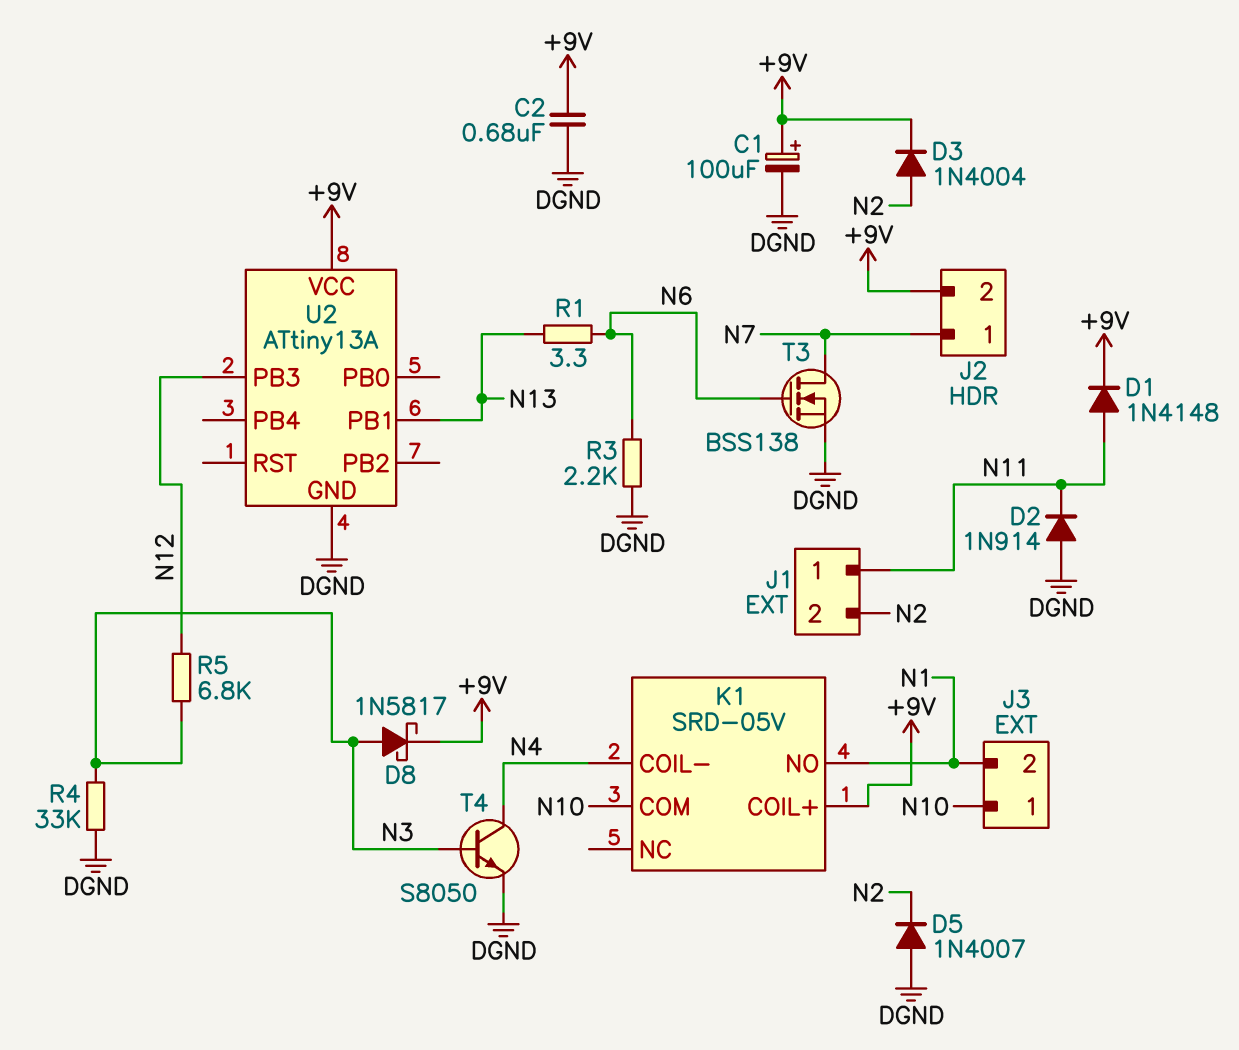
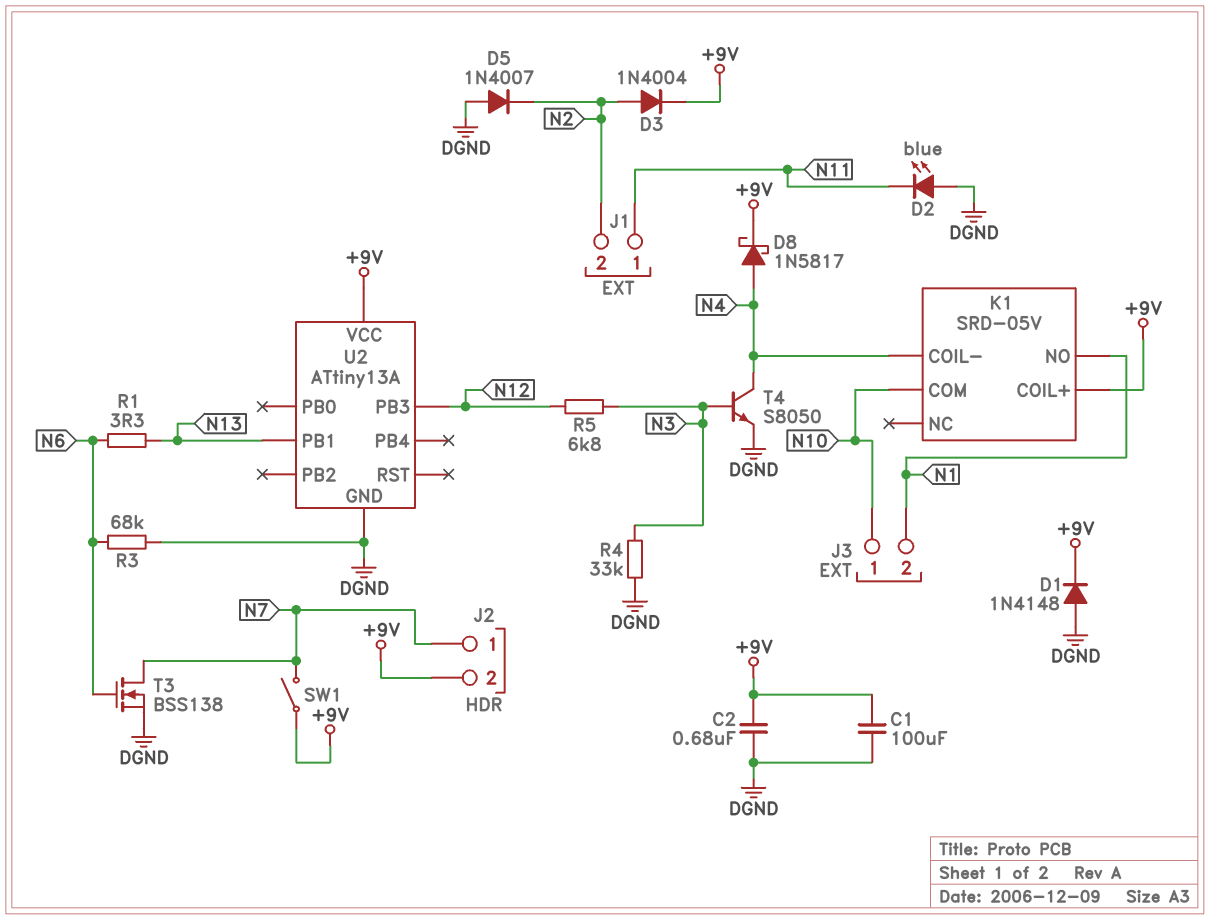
C1: 100uF (plus +9V, minus DGND) -> 100uF (+9V, DGND)
D1: diode 1N4148 (A N11, K +9V) -> diode 1N4148 (A DGND, K +9V)
D2: diode 1N914 (A DGND, K N11) -> LED blue (A DGND, K N11)
D8: schottky 1N5817 (A N3, K +9V) -> schottky 1N5817 (A N4, K +9V)
R3: 2.2k (DGND, N6) -> 68k (DGND, N6)
SW1: none -> switch (+9V, N7)

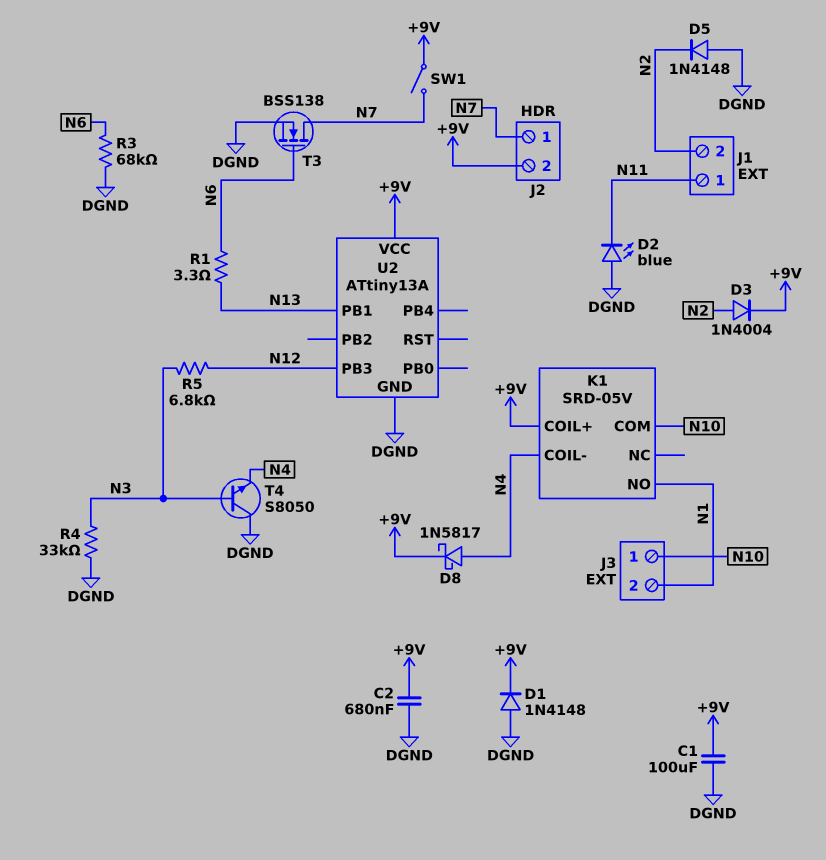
D5: diode 1N4007 (A DGND, K N2) -> diode 1N4148 (A DGND, K N2)
T4: NPN S8050 (B N3, C N4, E DGND) -> NPN S8050 (B N3, C DGND, E N4)

